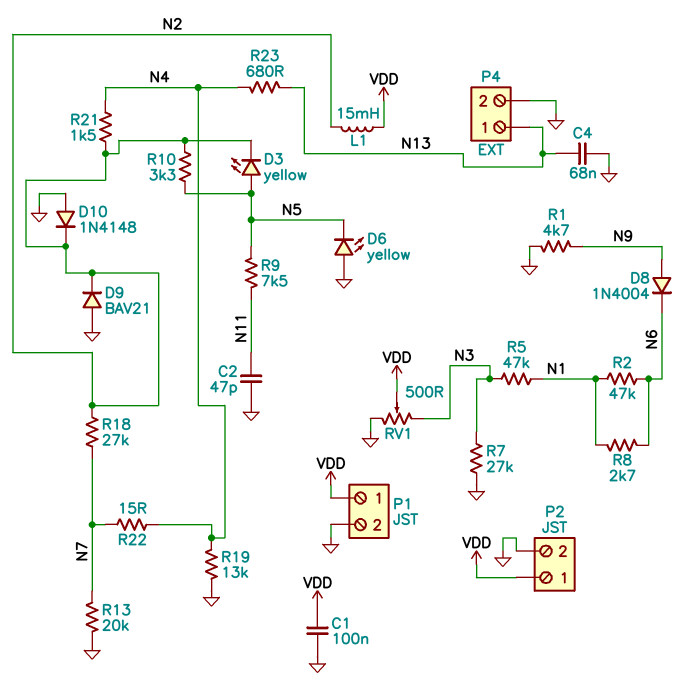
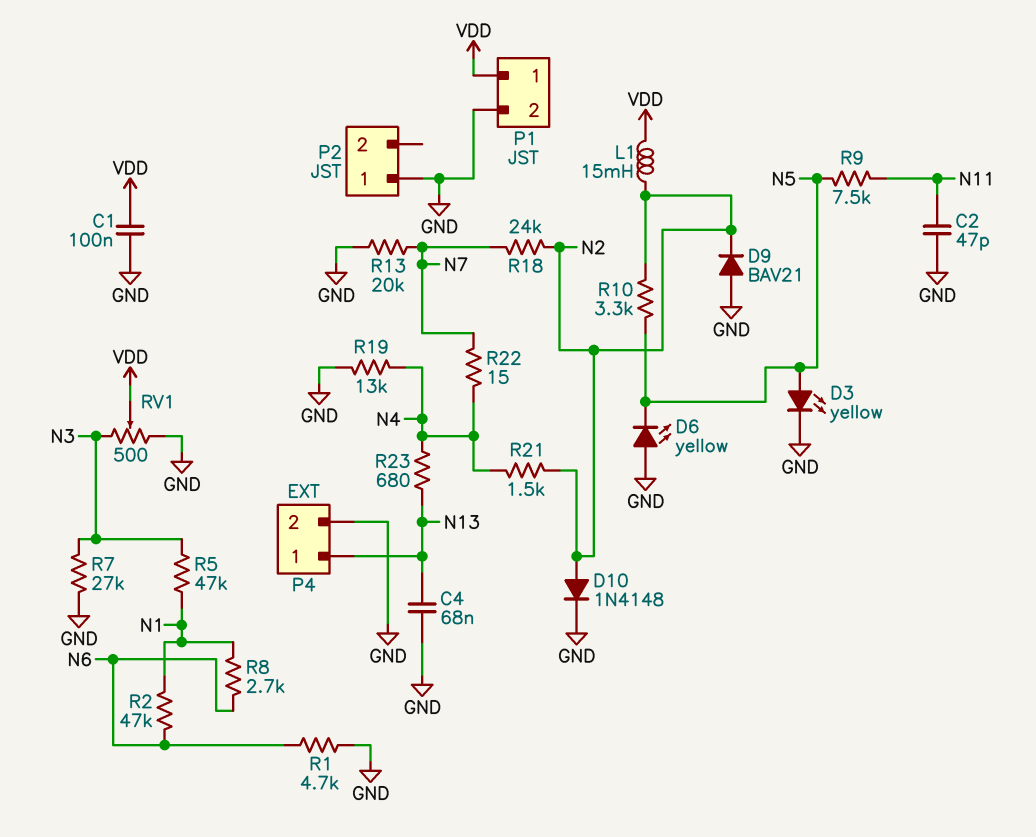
D3: LED yellow (A N5, K N2) -> LED yellow (A N5, K GND)
D8: diode 1N4004 (A N9, K N6) -> none
D10: diode 1N4148 (A GND, K N2) -> diode 1N4148 (A N2, K GND)
P2 pin 1: VDD -> GND
P2 pin 2: GND -> none
R1: 4.7k (GND, N9) -> 4.7k (GND, N6)
R18: 27k (N2, N7) -> 24k (N2, N7)

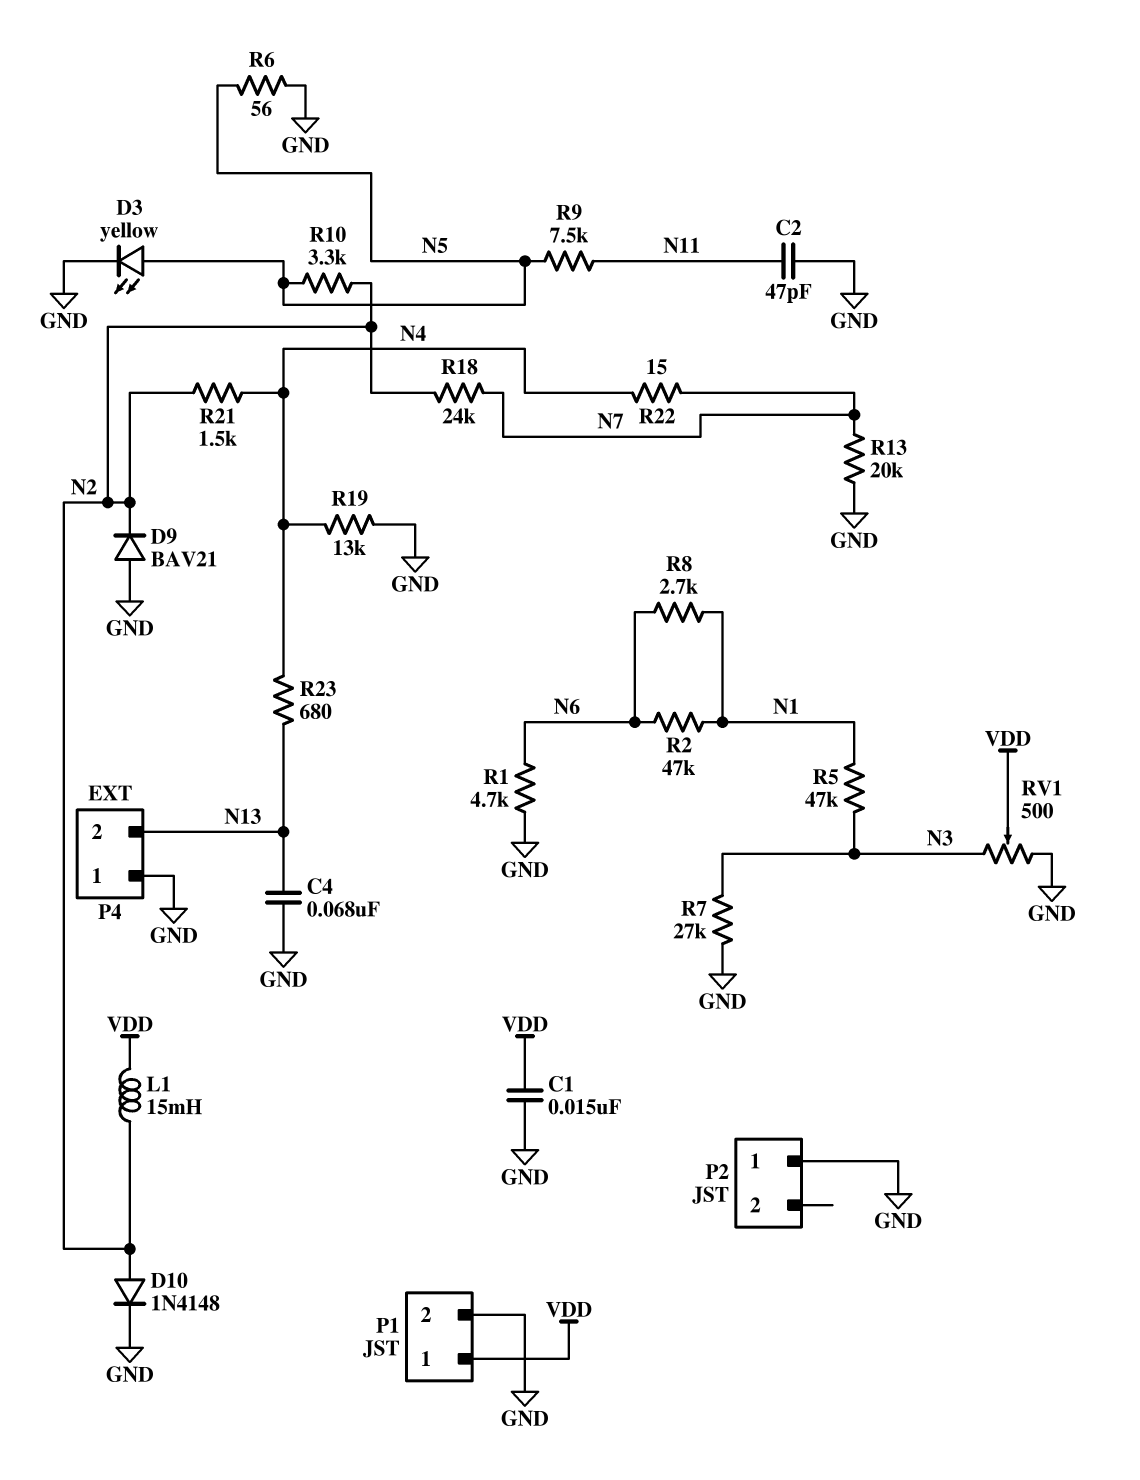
C1: 100nF (GND, VDD) -> 15nF (GND, VDD)
D6: LED yellow (A GND, K N5) -> none
P4 pin 1: N13 -> GND
P4 pin 2: GND -> N13
R6: none -> 56 (GND, N5)

